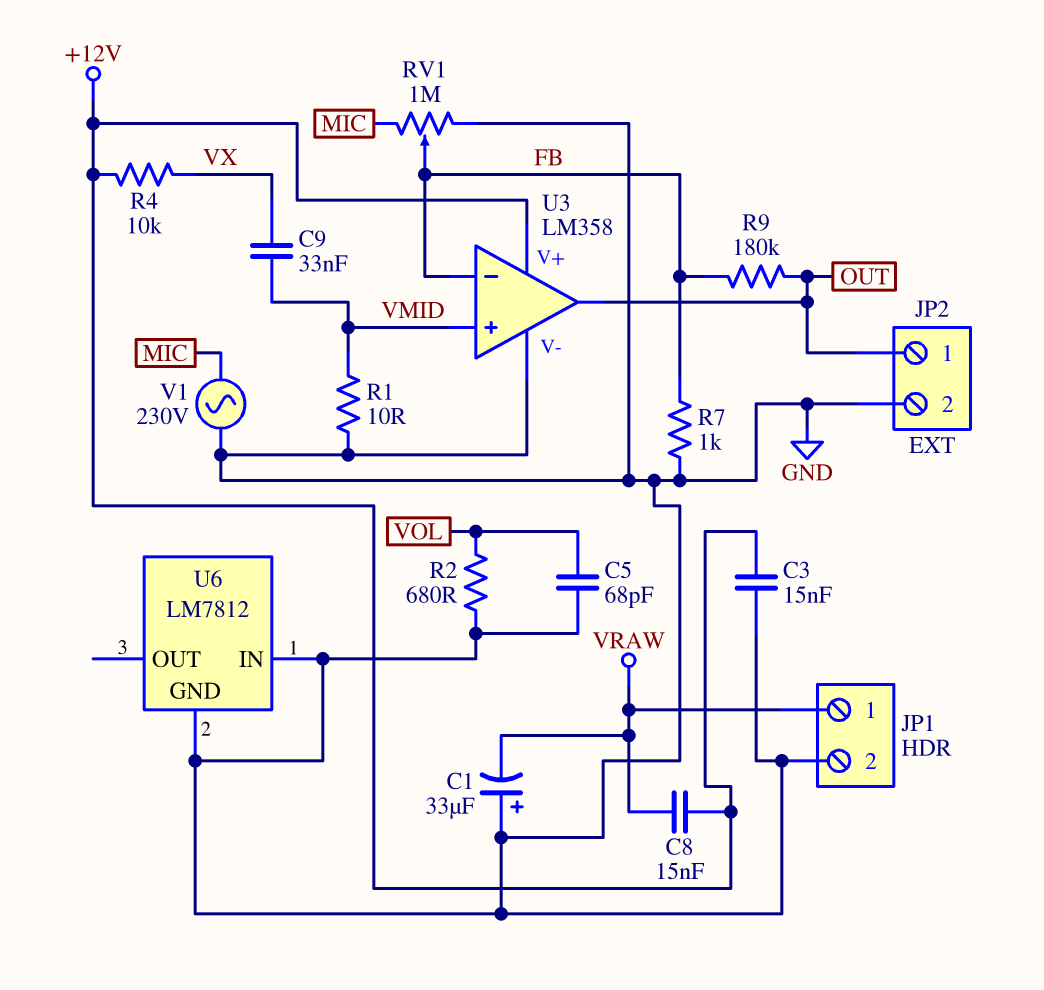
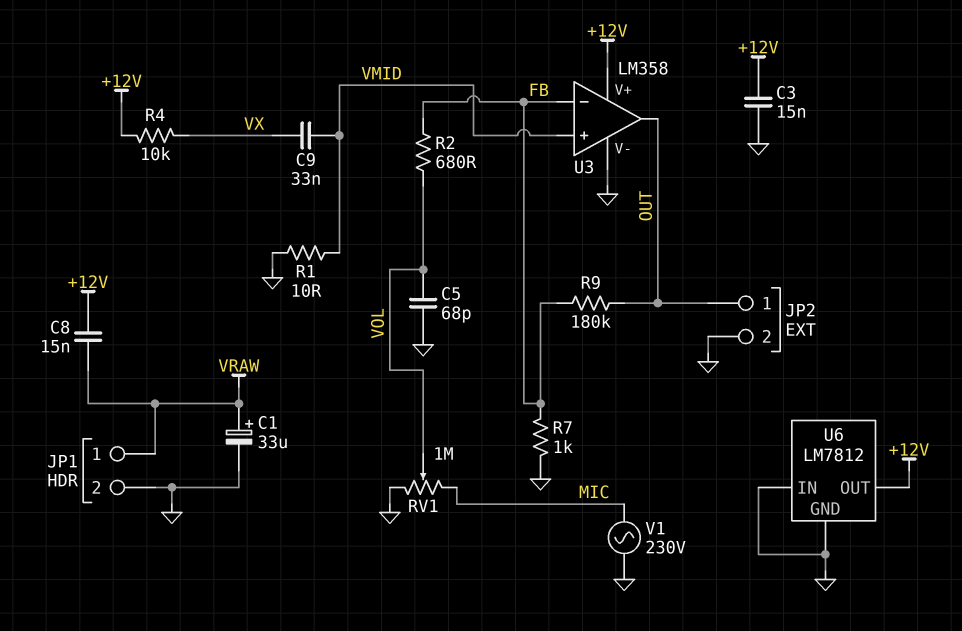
C1: 33uF (plus GND, minus VRAW) -> 33uF (plus VRAW, minus GND)
R2: 680 (GND, VOL) -> 680 (FB, VOL)
RV1: 1M (GND, MIC, wiper FB) -> 1M (GND, MIC, wiper VOL)
U6 pin OUT: none -> +12V

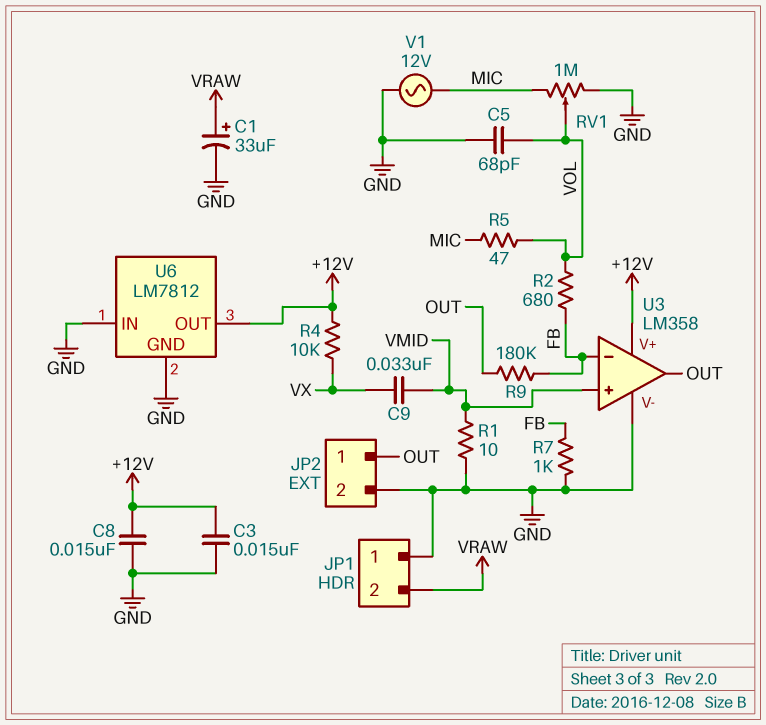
C8: 15nF (+12V, VRAW) -> 15nF (+12V, GND)
JP1 pin 1: VRAW -> GND
JP1 pin 2: GND -> VRAW
R5: none -> 47 (MIC, VOL)
V1: AC 230V (GND, MIC) -> AC 12V (GND, MIC)

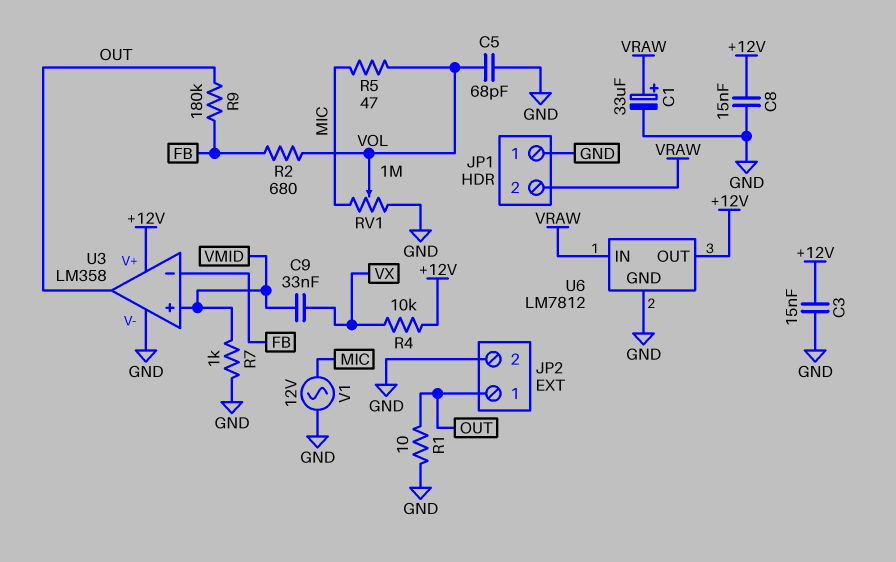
R1: 10 (GND, VMID) -> 10 (GND, OUT)
R7: 1k (FB, GND) -> 1k (GND, VMID)
U6 pin IN: GND -> VRAW

